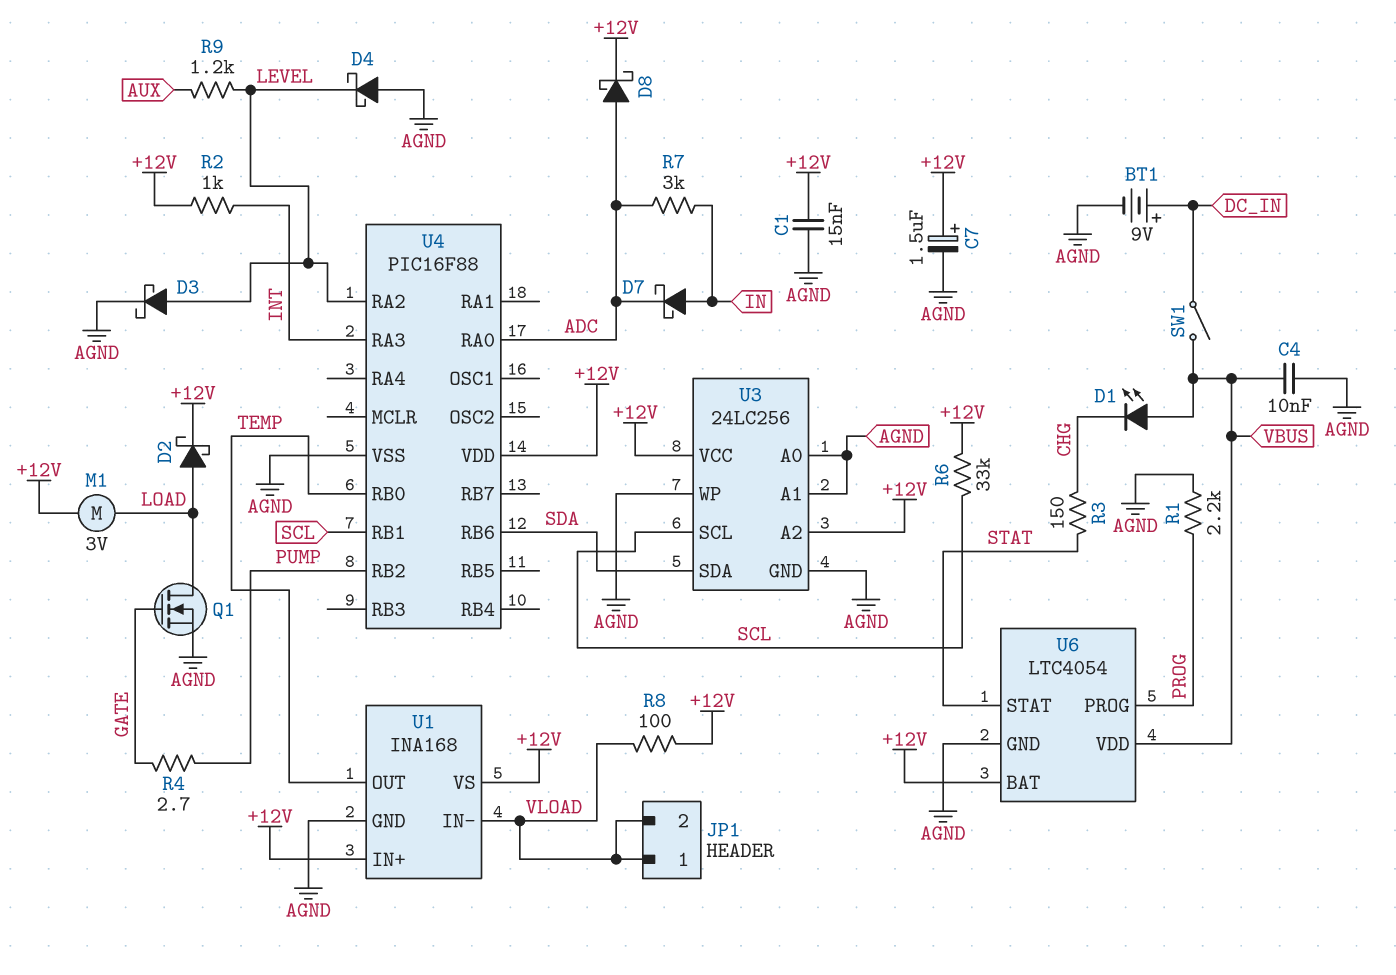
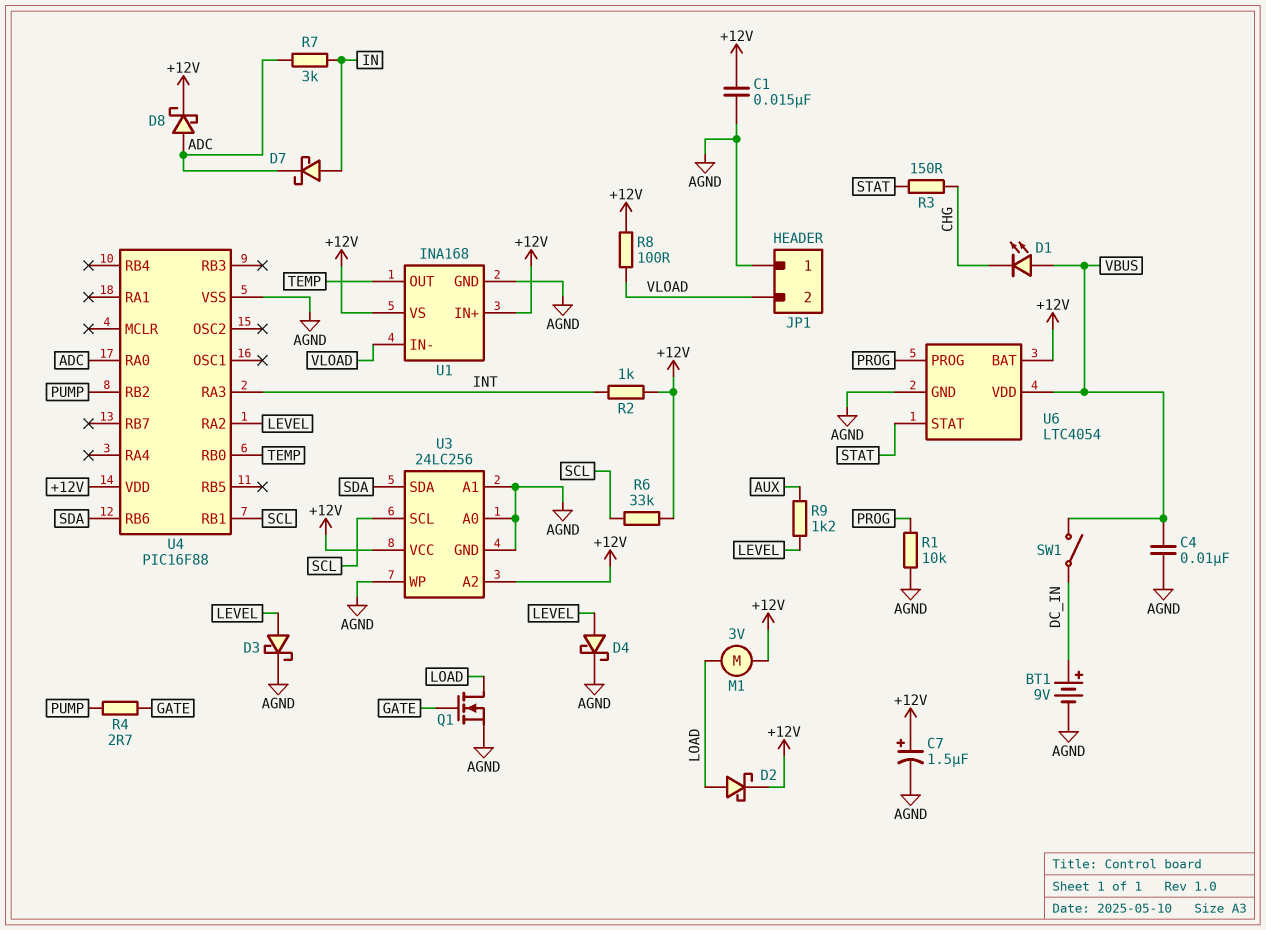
D4: schottky (A AGND, K LEVEL) -> schottky (A LEVEL, K AGND)
JP1 pin 1: VLOAD -> AGND
R1: 2.2k (AGND, PROG) -> 10k (AGND, PROG)

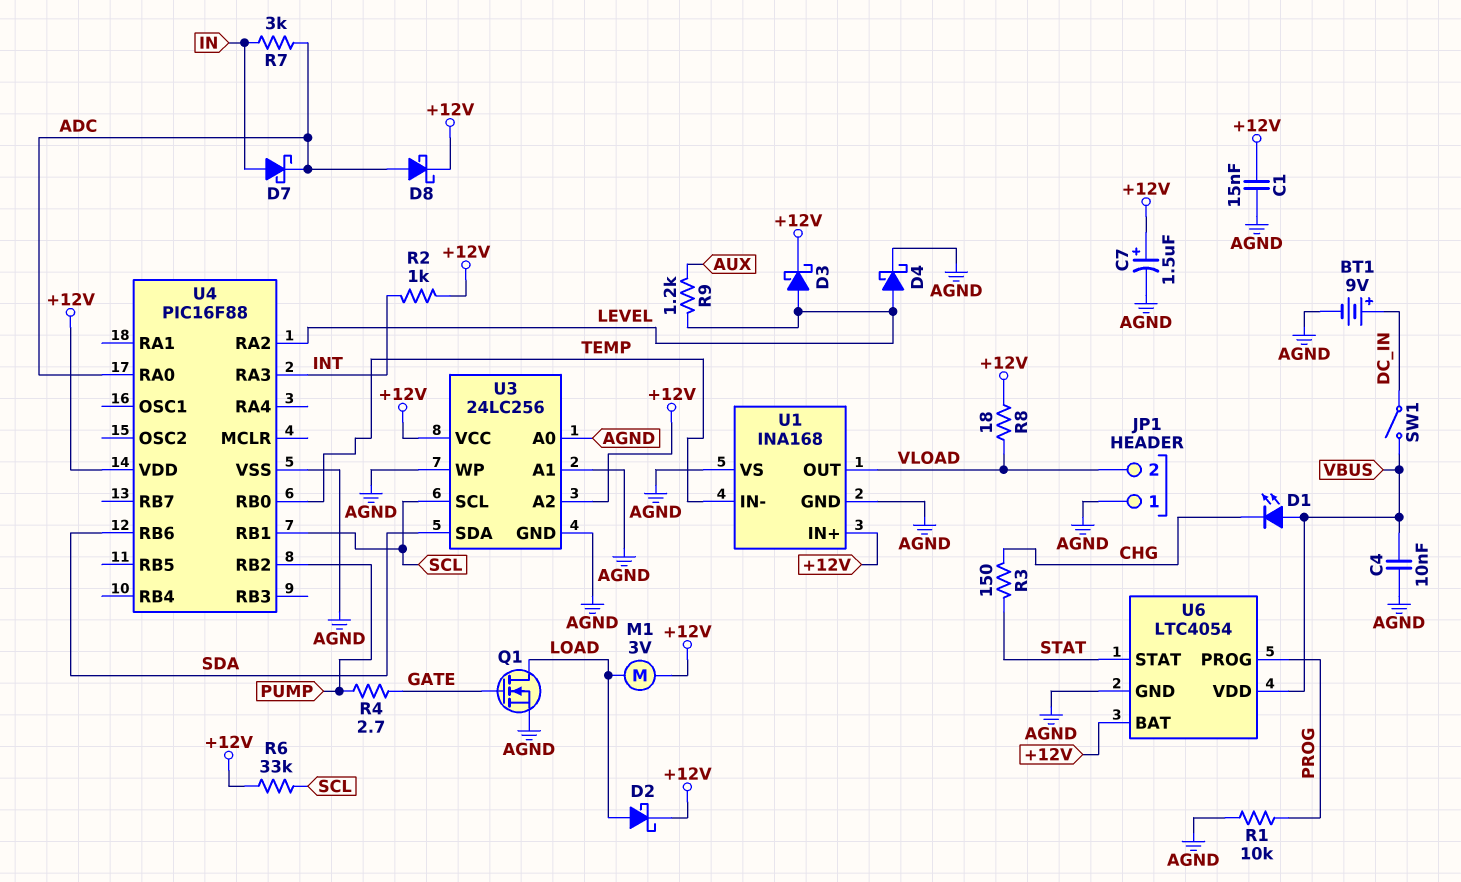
D3: schottky (A LEVEL, K AGND) -> schottky (A LEVEL, K +12V)
R8: 100 (+12V, VLOAD) -> 18 (+12V, VLOAD)
U1 pin IN-: VLOAD -> TEMP
U1 pin OUT: TEMP -> VLOAD
U1 pin VS: +12V -> AGND

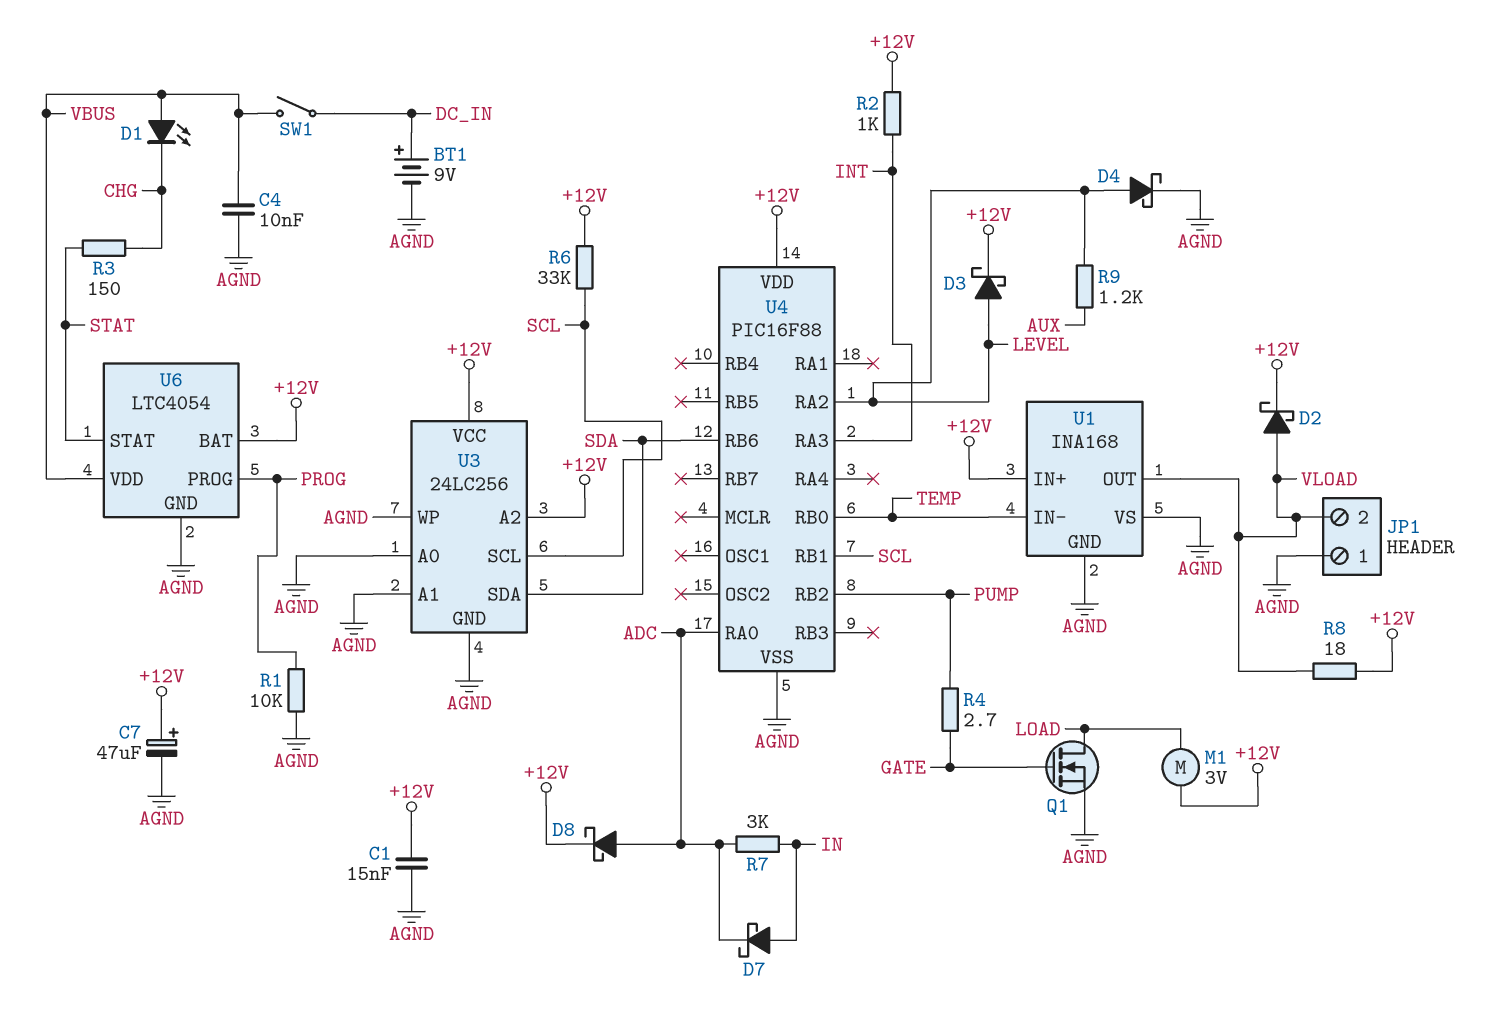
C7: 1.5uF (plus +12V, minus AGND) -> 47uF (plus +12V, minus AGND)
D2: schottky (A LOAD, K +12V) -> schottky (A VLOAD, K +12V)

